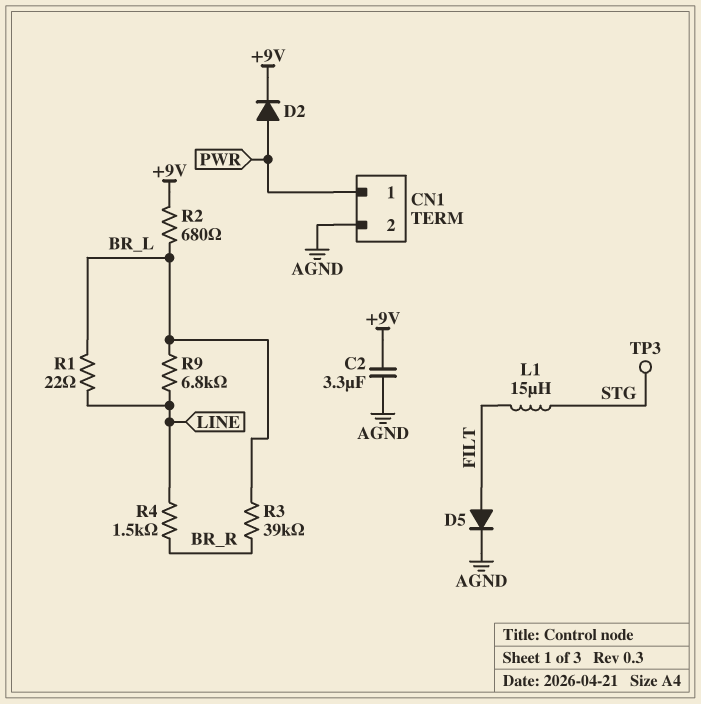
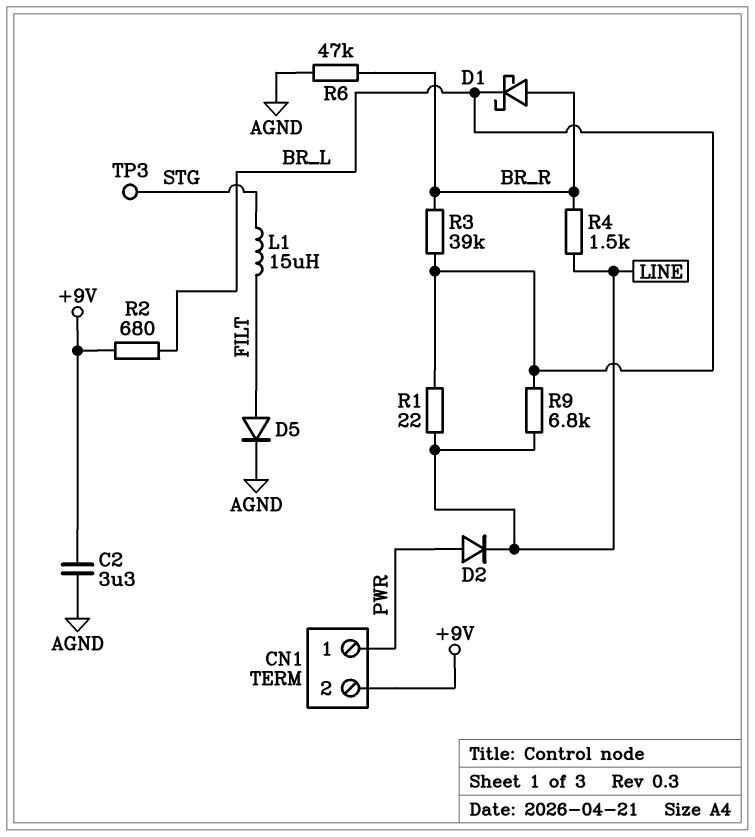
CN1 pin 2: AGND -> +9V
D1: none -> schottky (A BR_R, K BR_L)
D2: diode (A PWR, K +9V) -> diode (A PWR, K LINE)
R6: none -> 47k (AGND, BR_R)

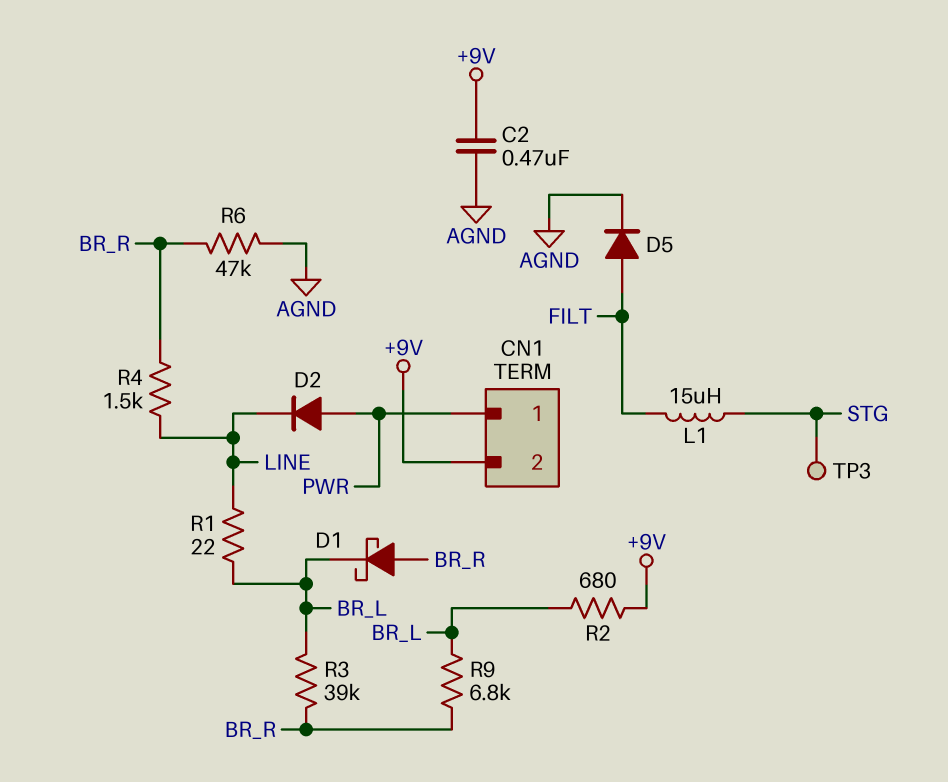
C2: 3.3uF (+9V, AGND) -> 470nF (+9V, AGND)
R9: 6.8k (BR_L, LINE) -> 6.8k (BR_L, BR_R)

